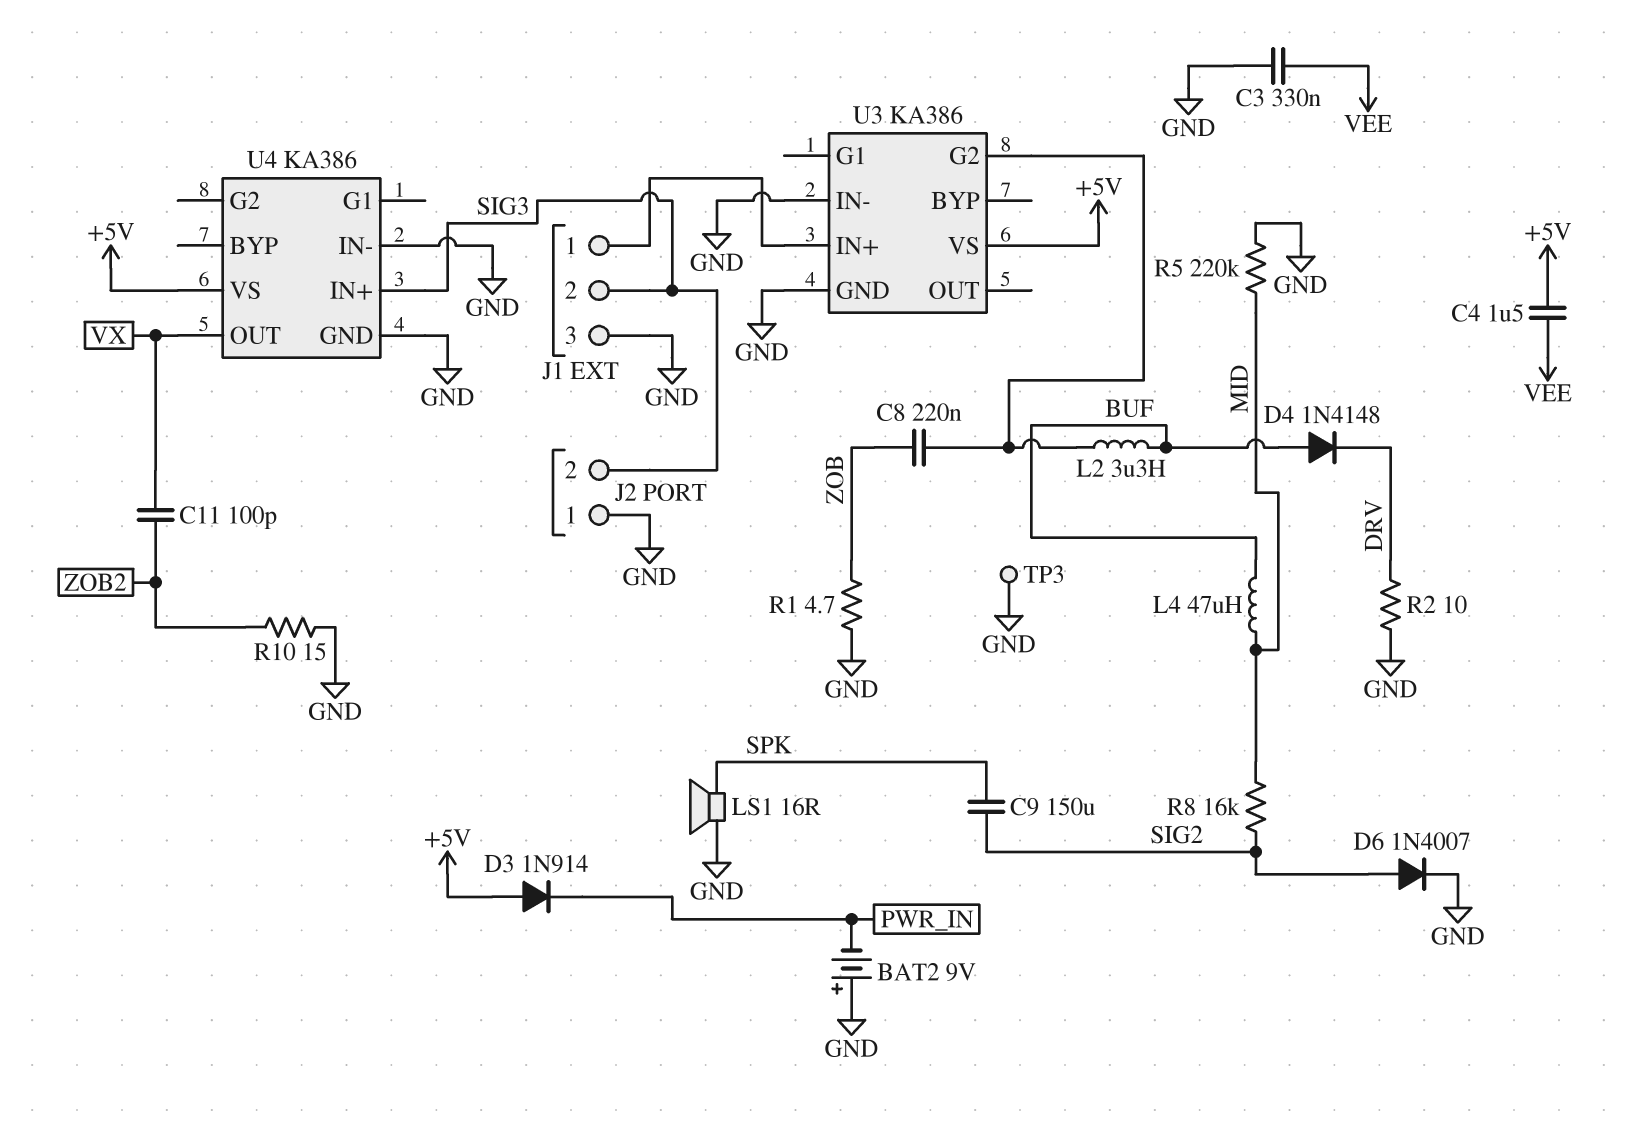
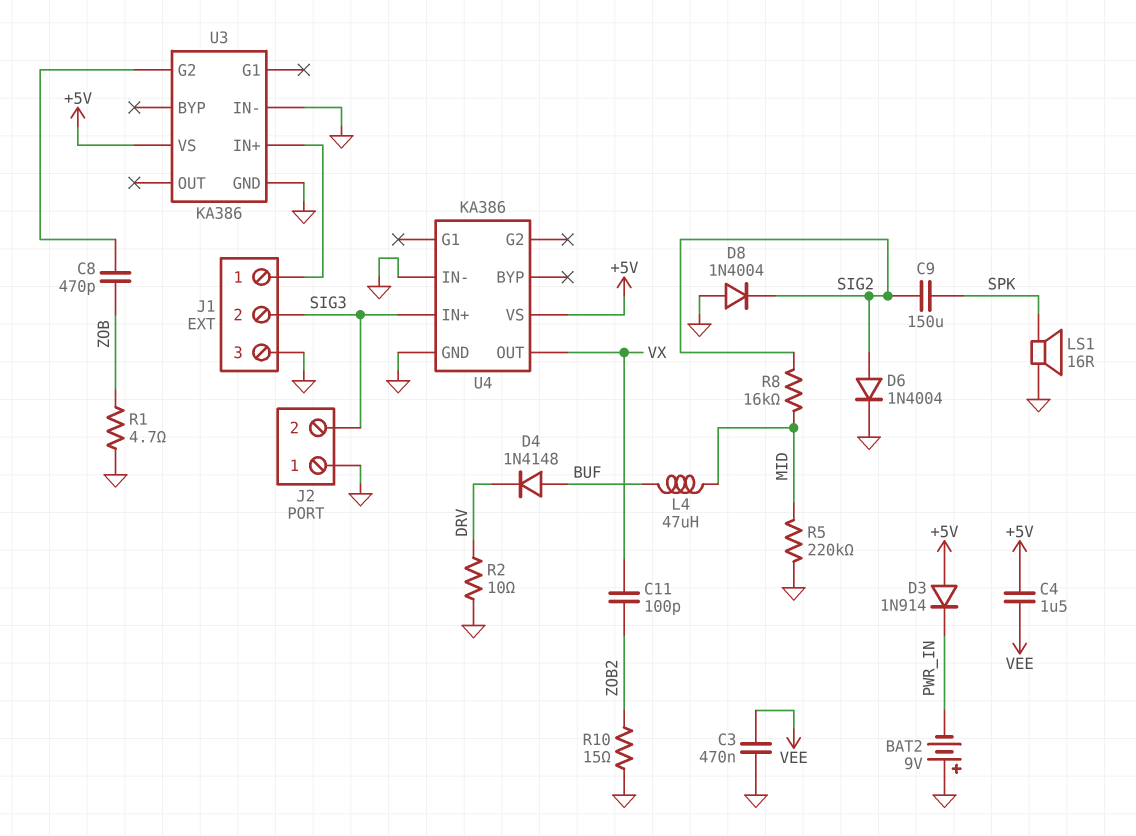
C3: 330nF (GND, VEE) -> 470nF (GND, VEE)
C8: 220nF (U3/G2, ZOB) -> 470pF (U3/G2, ZOB)
D6: diode 1N4007 (A SIG2, K GND) -> diode 1N4004 (A SIG2, K GND)
D8: none -> diode 1N4004 (A GND, K SIG2)
L2: 3.3uH (BUF, U3/G2) -> none
TP3: test point (GND) -> none

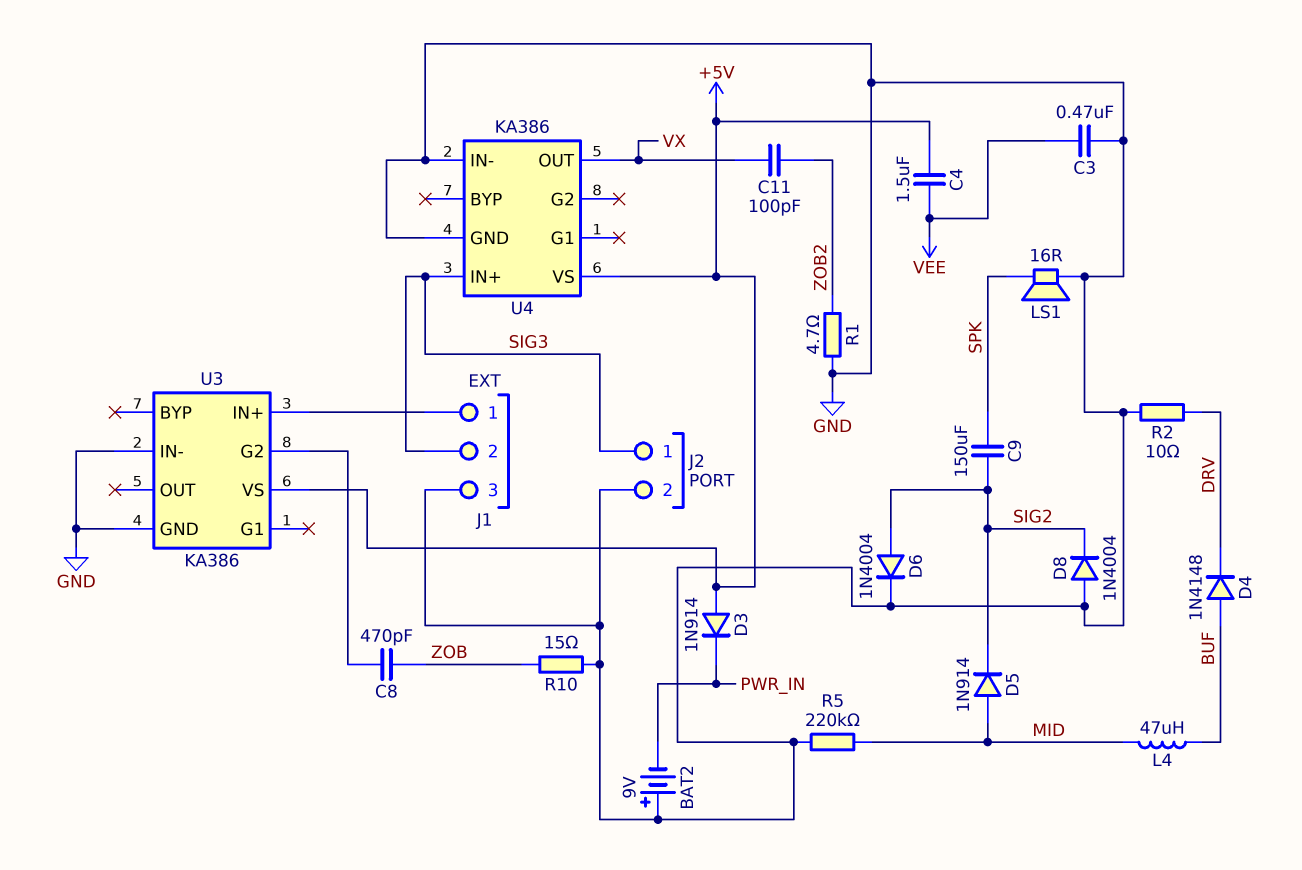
D5: none -> diode 1N914 (A MID, K SIG2)
J2 pin 1: GND -> SIG3
J2 pin 2: SIG3 -> GND
R1: 4.7 (GND, ZOB) -> 4.7 (GND, ZOB2)
R8: 16k (MID, SIG2) -> none
R10: 15 (GND, ZOB2) -> 15 (GND, ZOB)

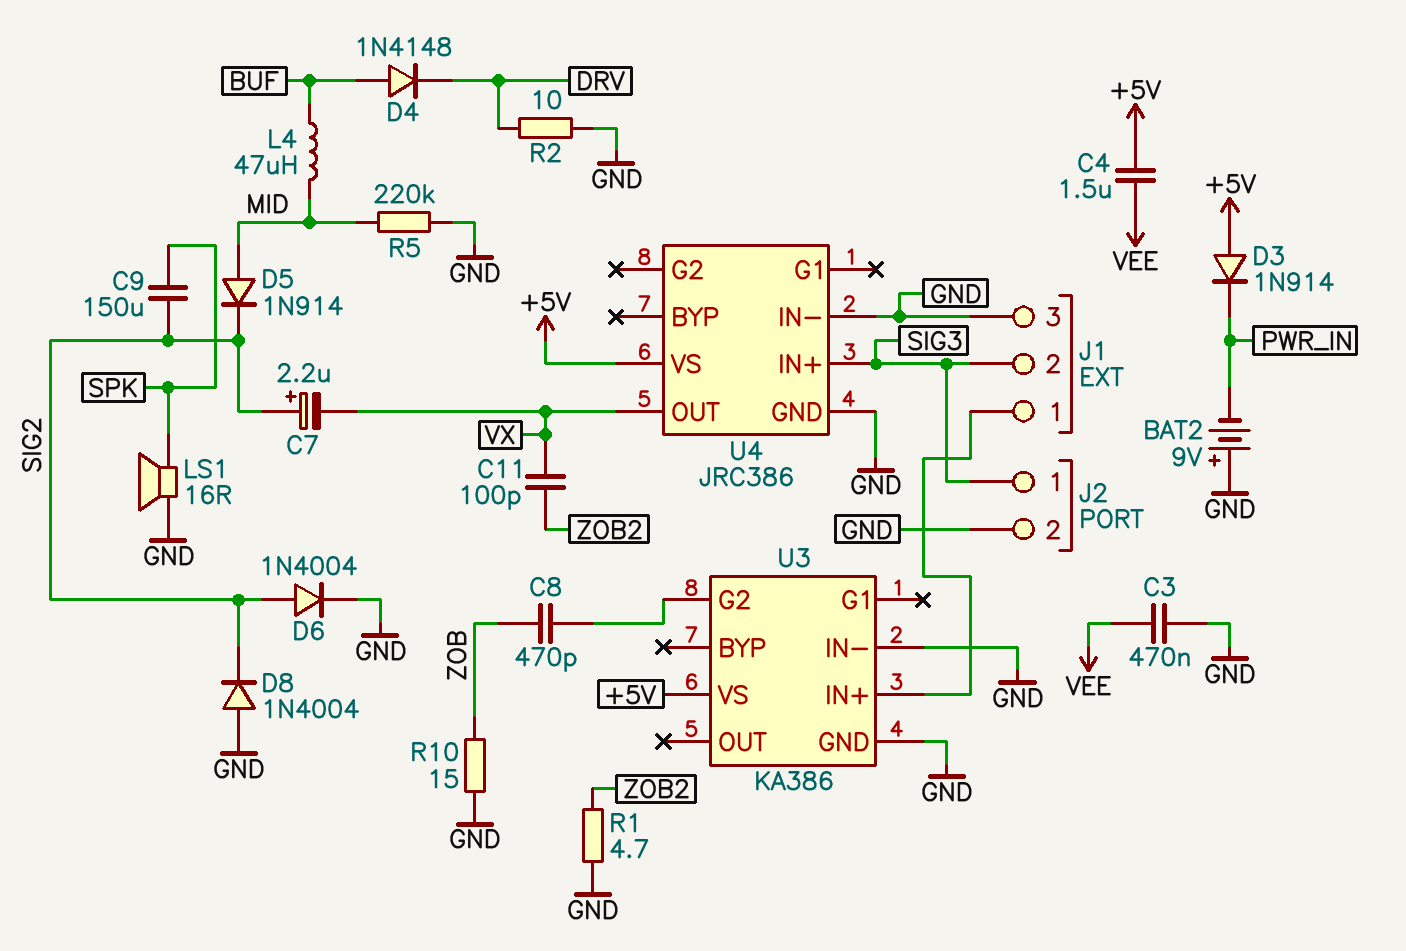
C7: none -> 2.2uF (plus SIG2, minus VX)
U4: KA386 -> JRC386

